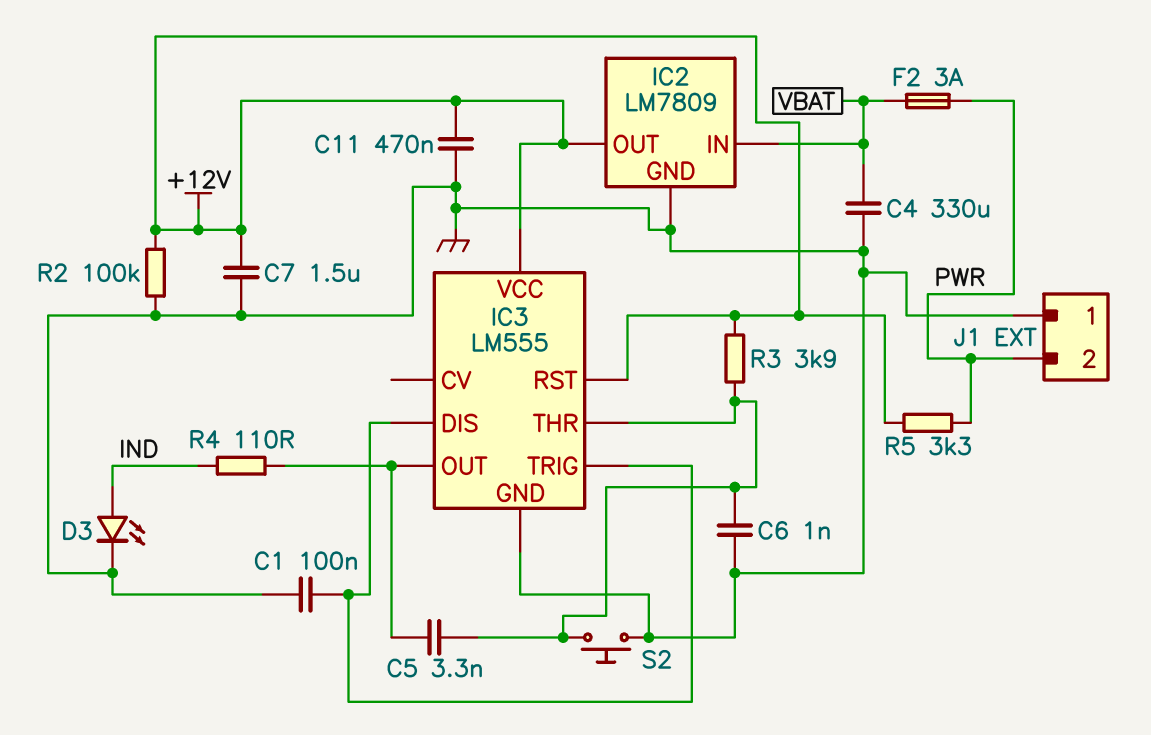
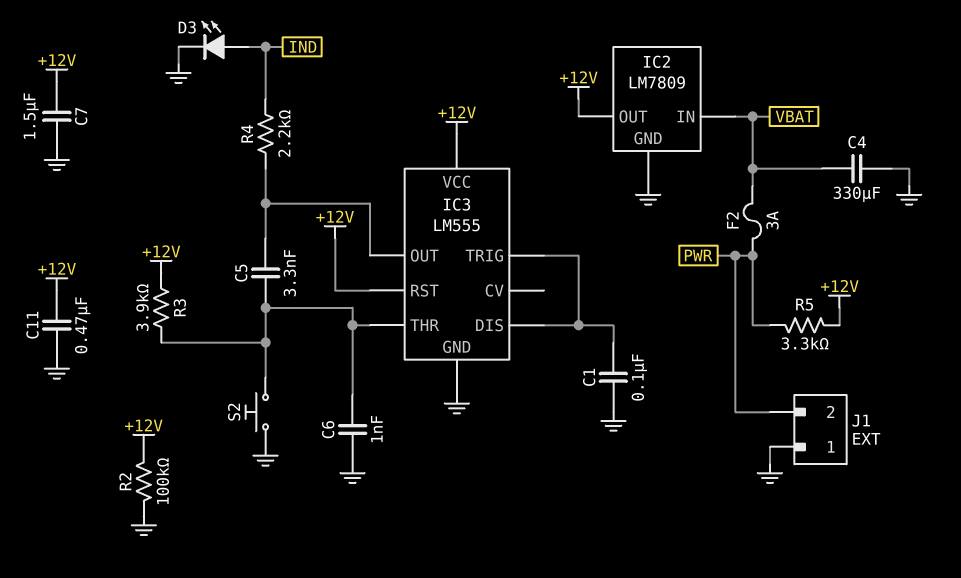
R4: 110 (IC3/OUT, IND) -> 2.2k (IC3/OUT, IND)

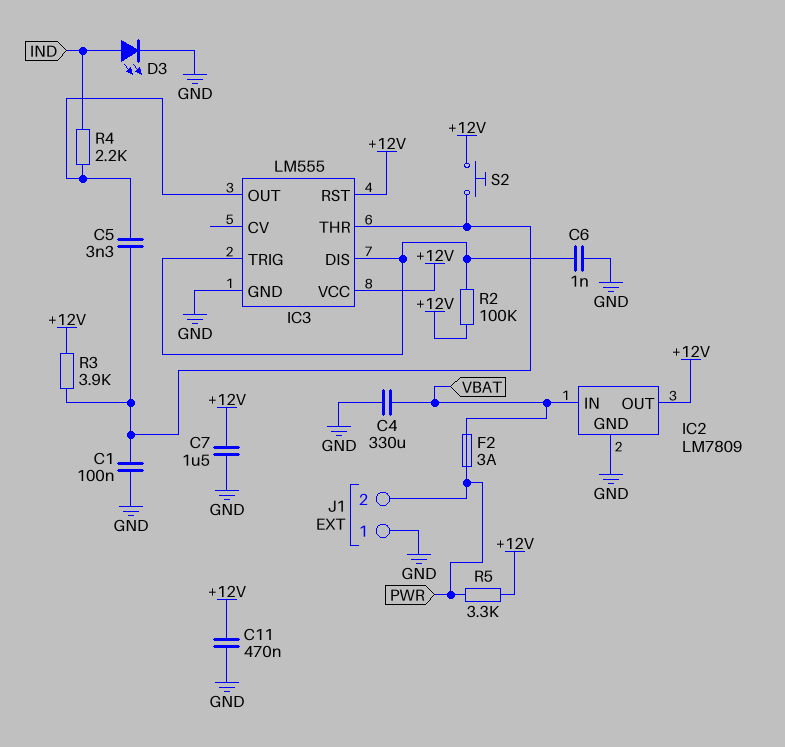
C1: 100nF (GND, IC3/DIS) -> 100nF (GND, IC3/THR)
C6: 1nF (GND, IC3/THR) -> 1nF (GND, IC3/DIS)
R2: 100k (+12V, GND) -> 100k (+12V, IC3/DIS)
S2: button (GND, IC3/THR) -> button (+12V, IC3/THR)

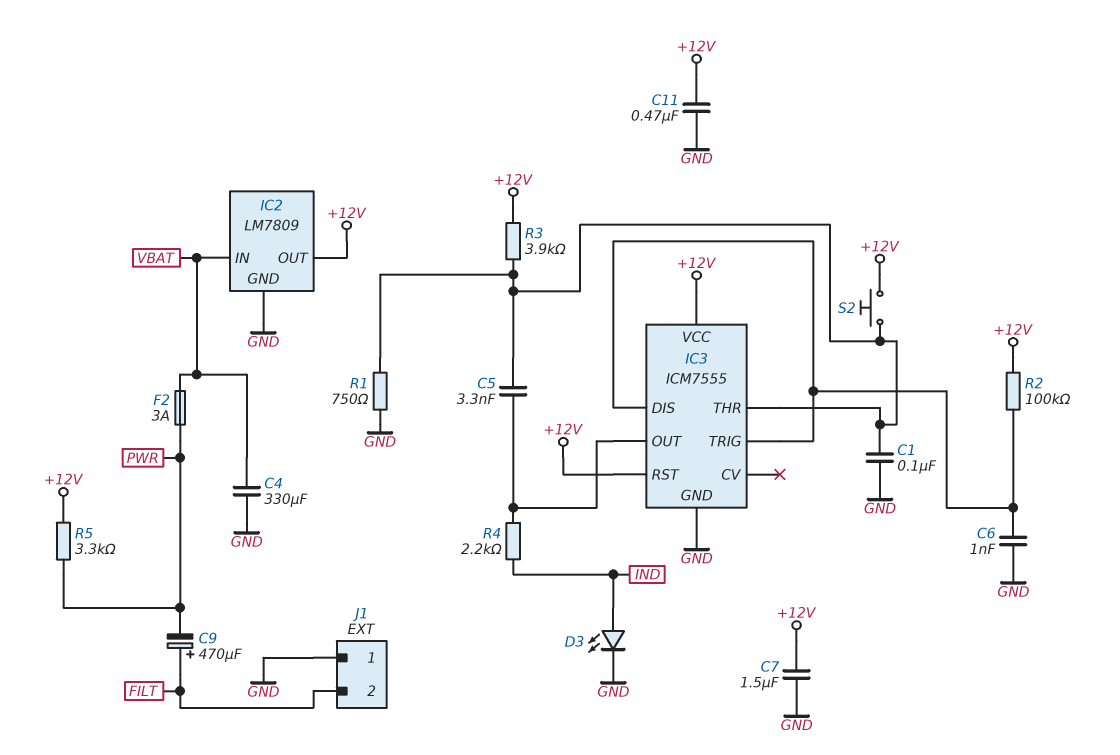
C9: none -> 470uF (plus FILT, minus PWR)
IC3: LM555 -> ICM7555
J1 pin 2: PWR -> FILT
R1: none -> 750 (GND, IC3/THR)

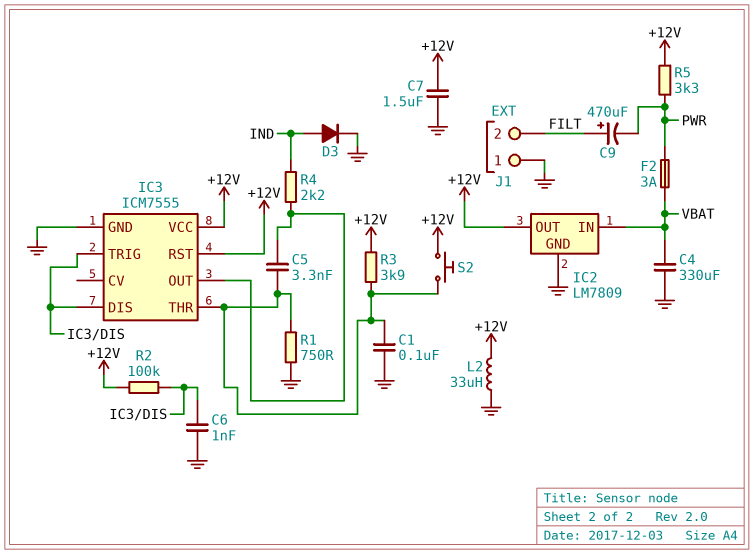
C11: 470nF (+12V, GND) -> none
D3: LED (A IND, K GND) -> diode (A IND, K GND)
L2: none -> 33uH (+12V, GND)

